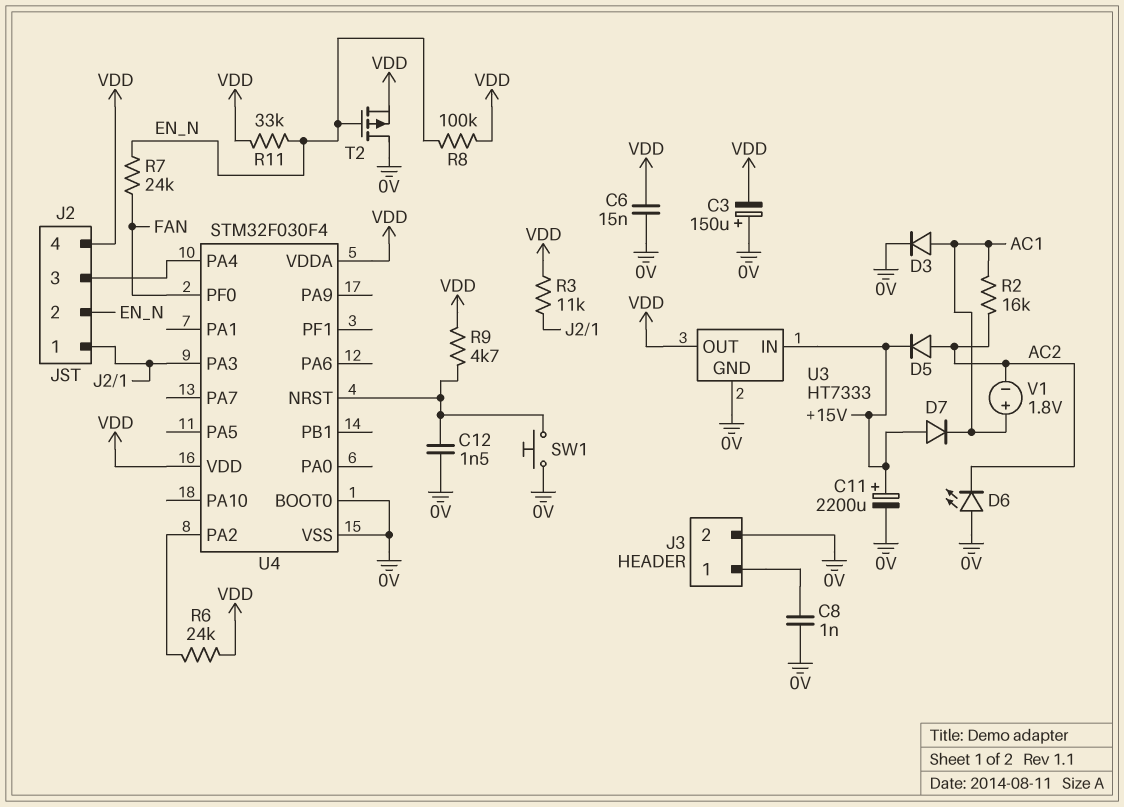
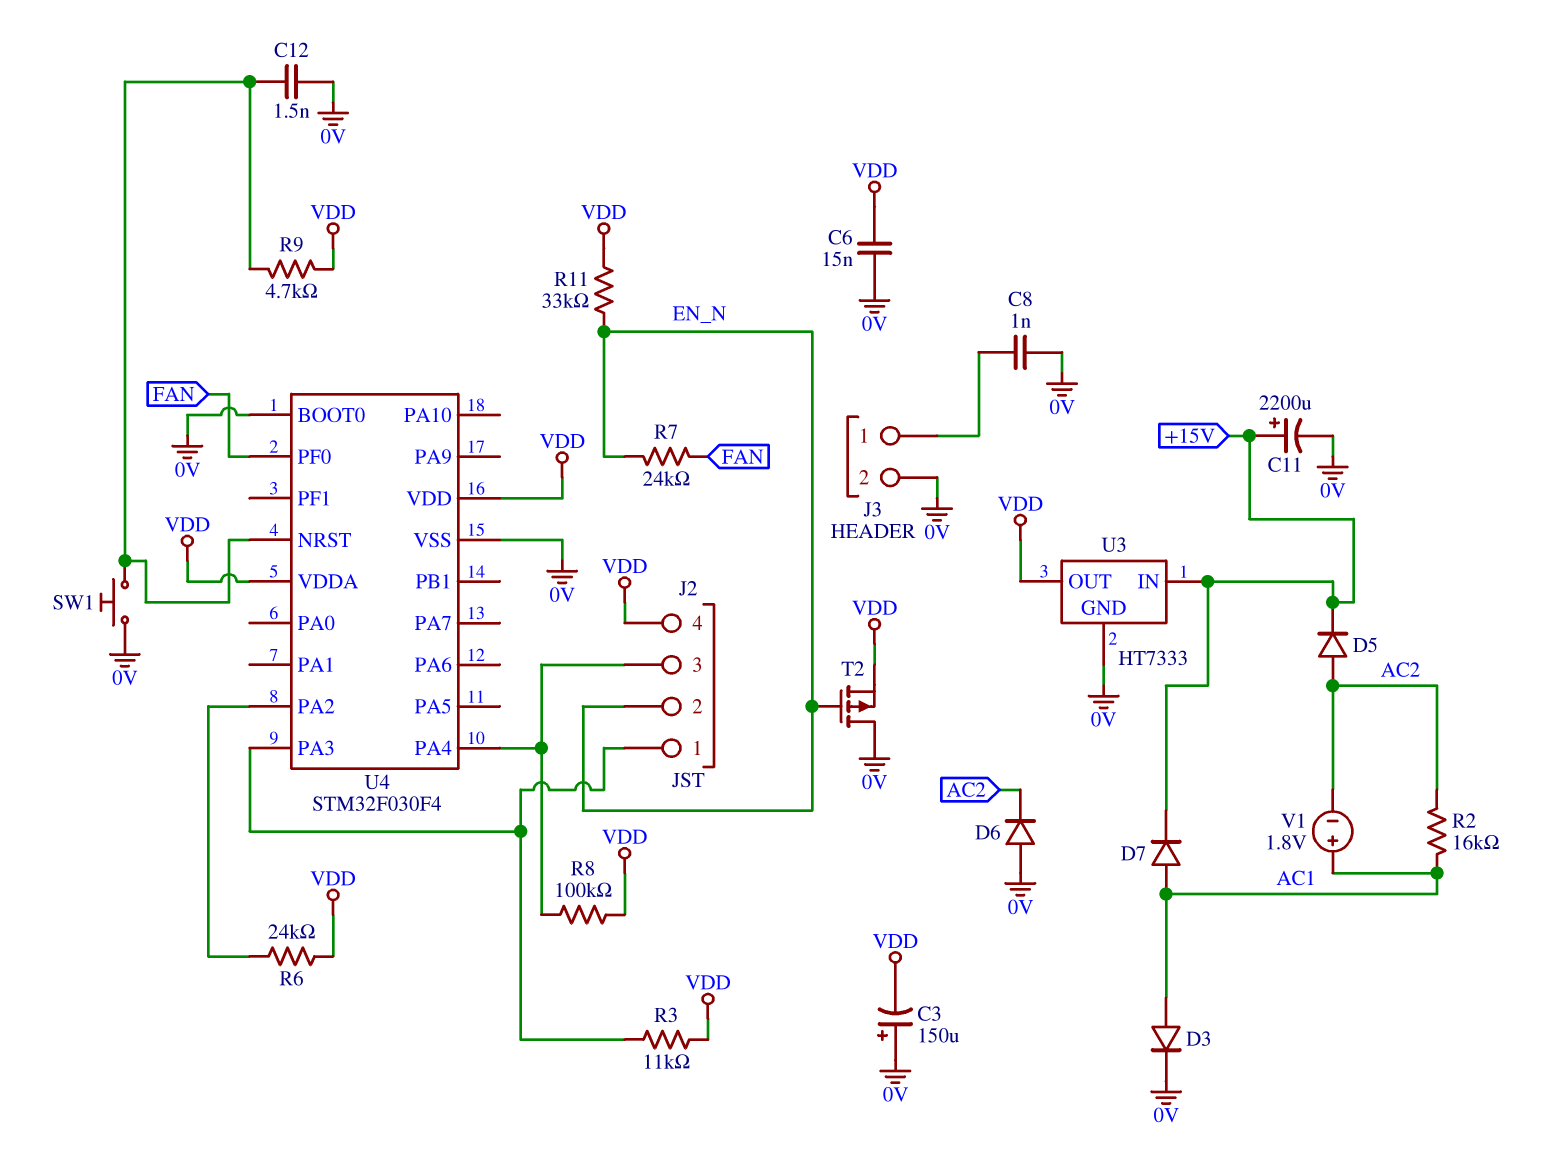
D6: LED (A 0V, K AC2) -> diode (A 0V, K AC2)
D7: diode (A +15V, K AC1) -> diode (A AC1, K +15V)
R8: 100k (EN_N, VDD) -> 100k (J2/3, VDD)

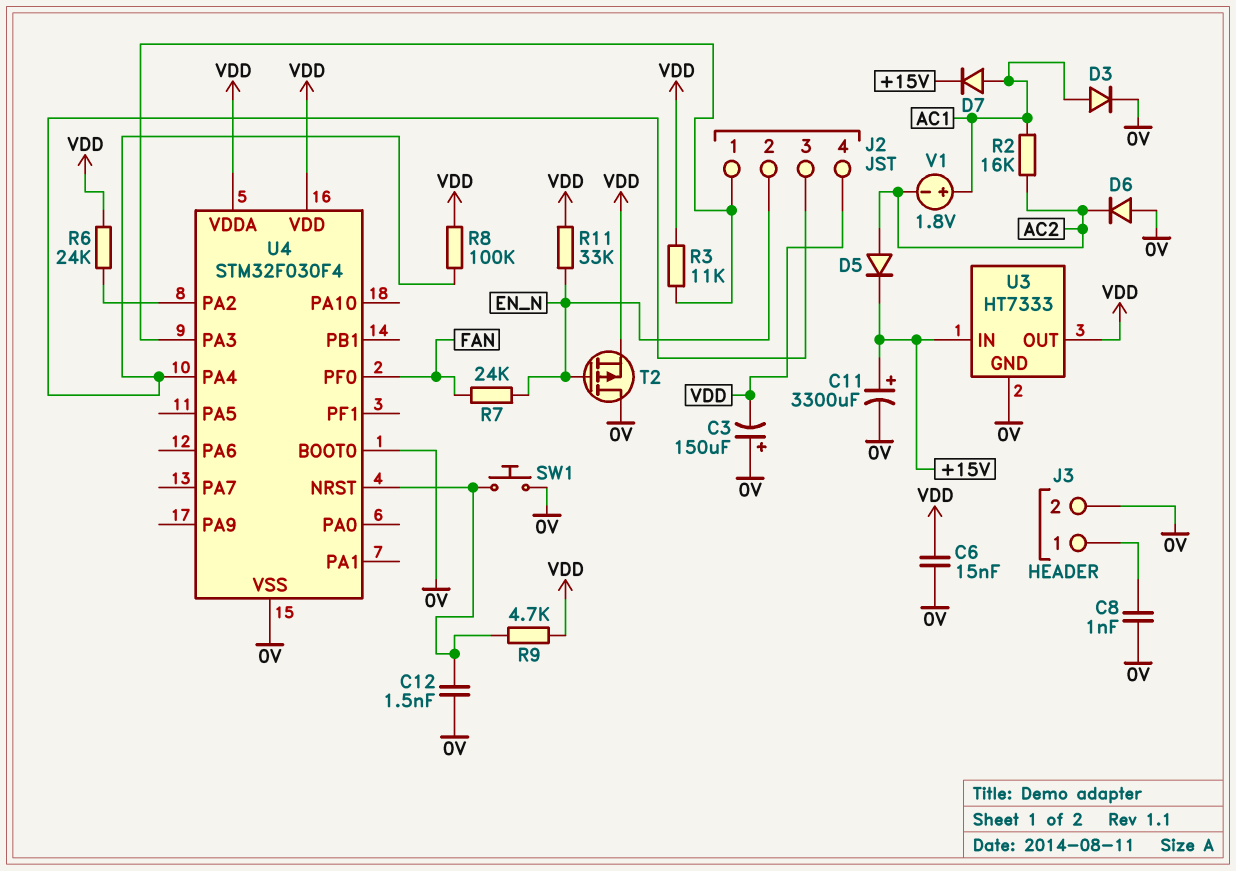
C11: 2200uF (plus +15V, minus 0V) -> 3300uF (plus +15V, minus 0V)

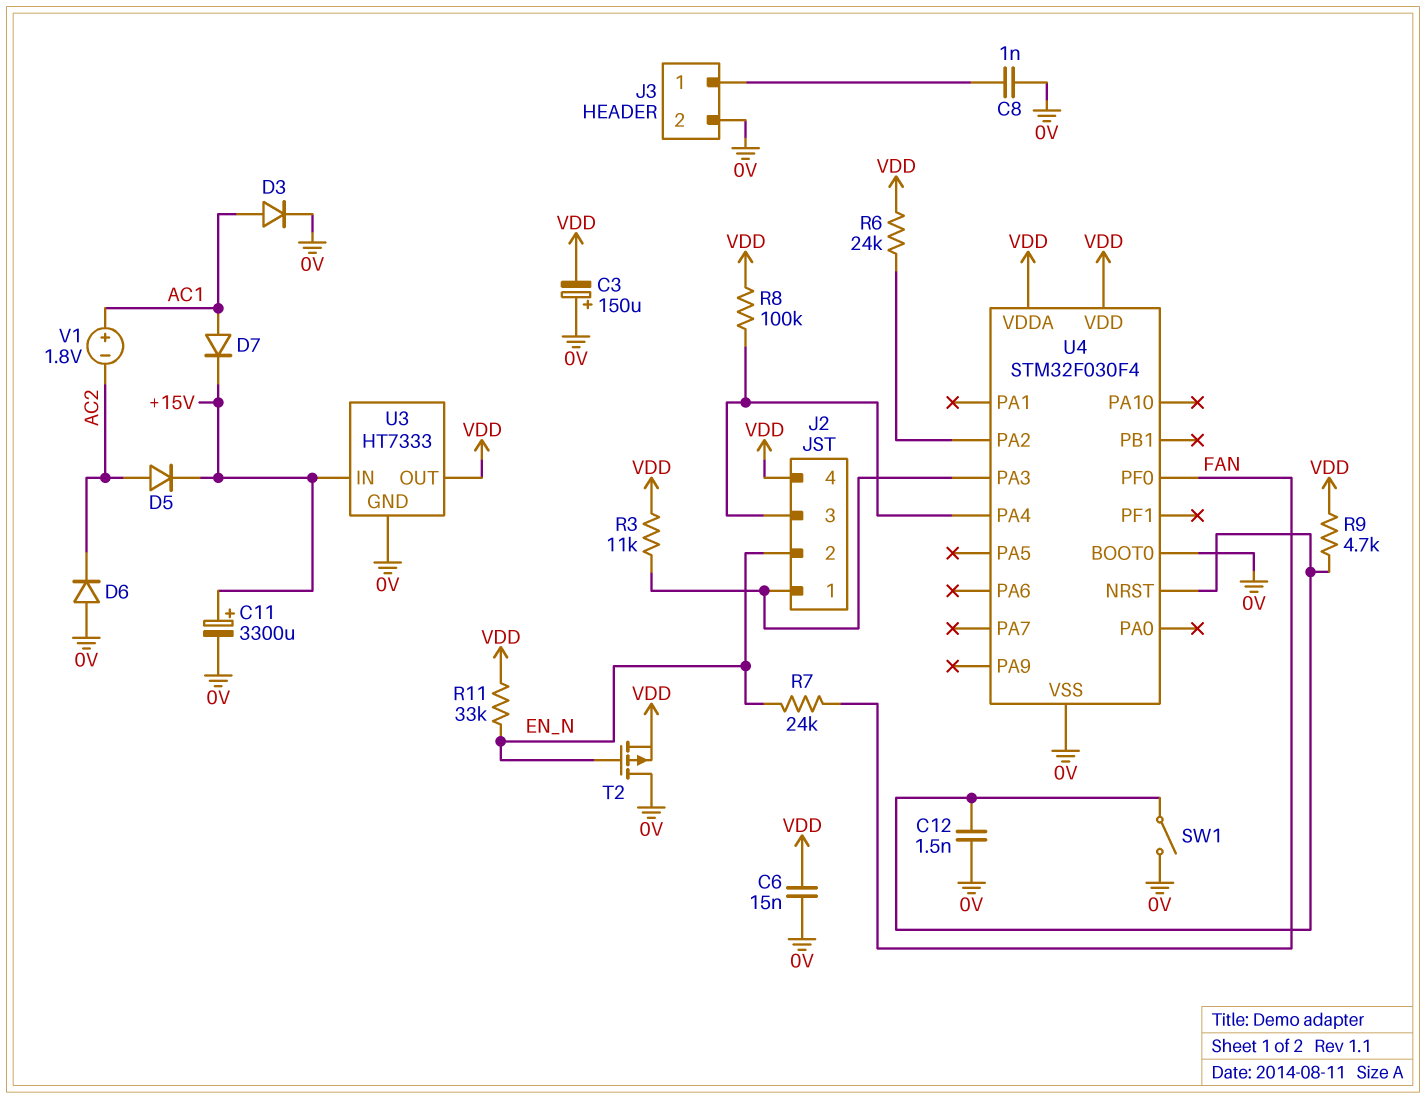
R2: 16k (AC1, AC2) -> none
SW1: button (0V, U4/NRST) -> switch (0V, U4/NRST)

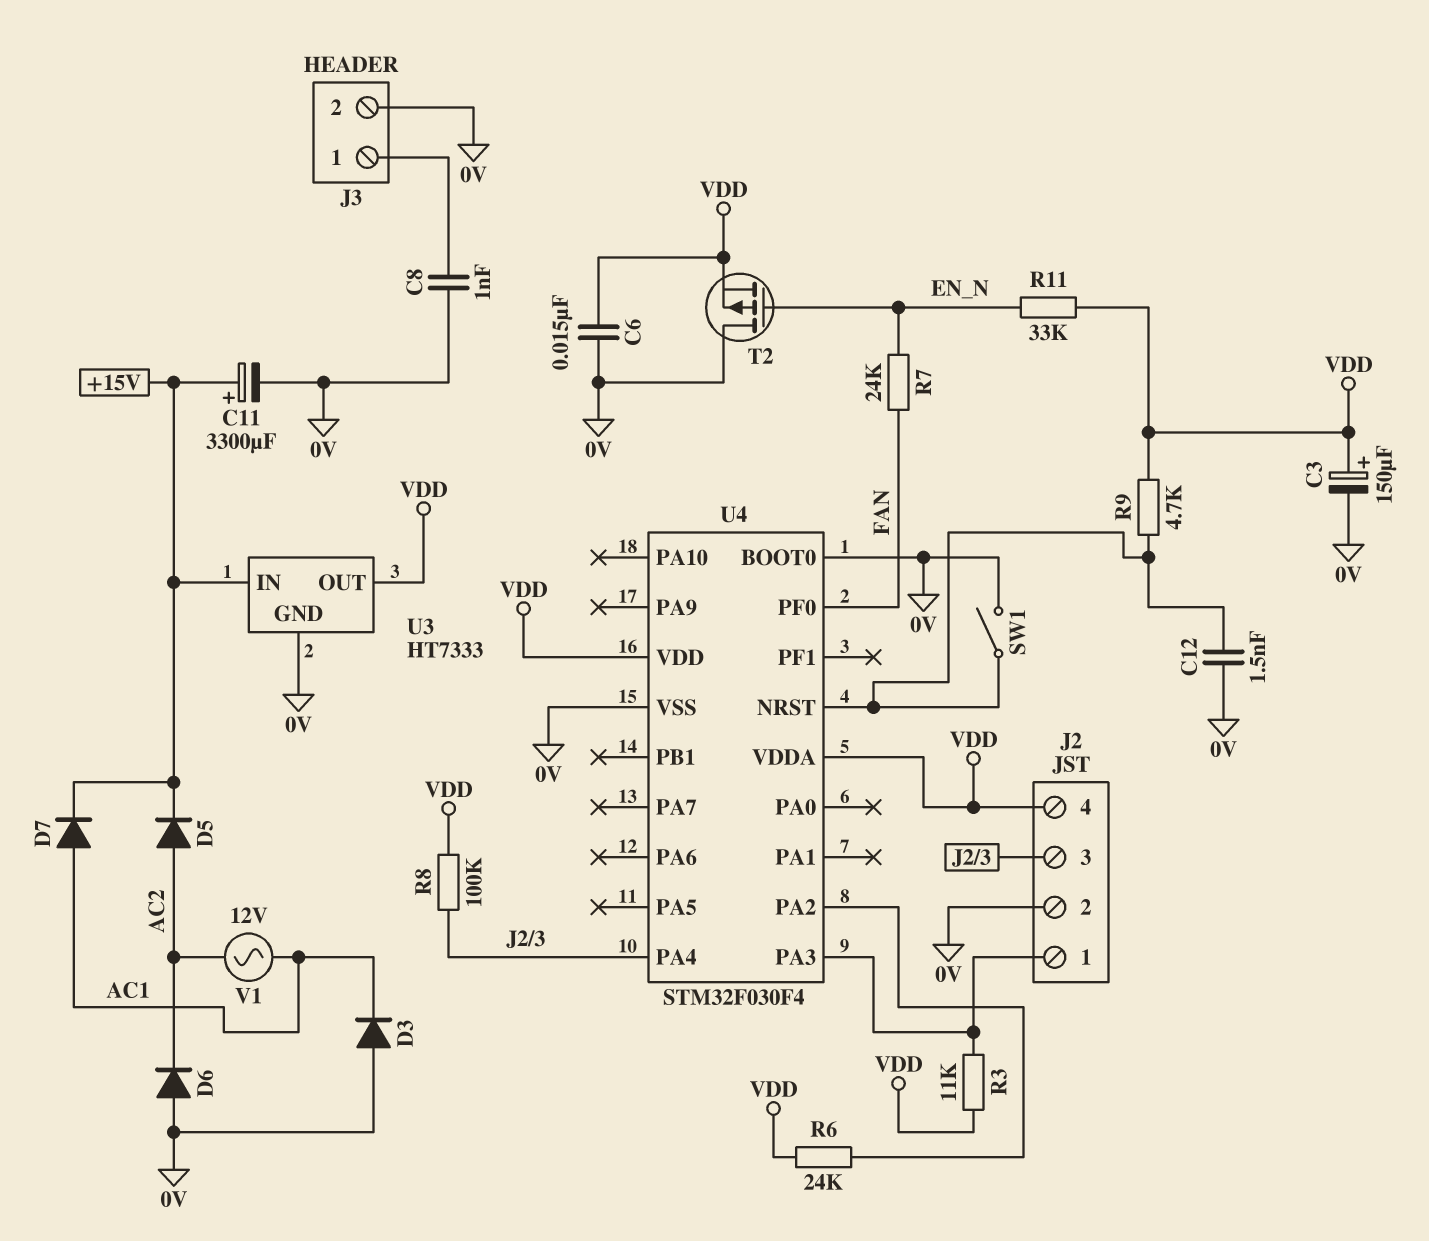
C3: 150uF (plus 0V, minus VDD) -> 150uF (plus VDD, minus 0V)
D3: diode (A AC1, K 0V) -> diode (A 0V, K AC1)
J2 pin 2: EN_N -> 0V
V1: 1.8V (plus AC1, minus AC2) -> AC 12V (AC1, AC2)

